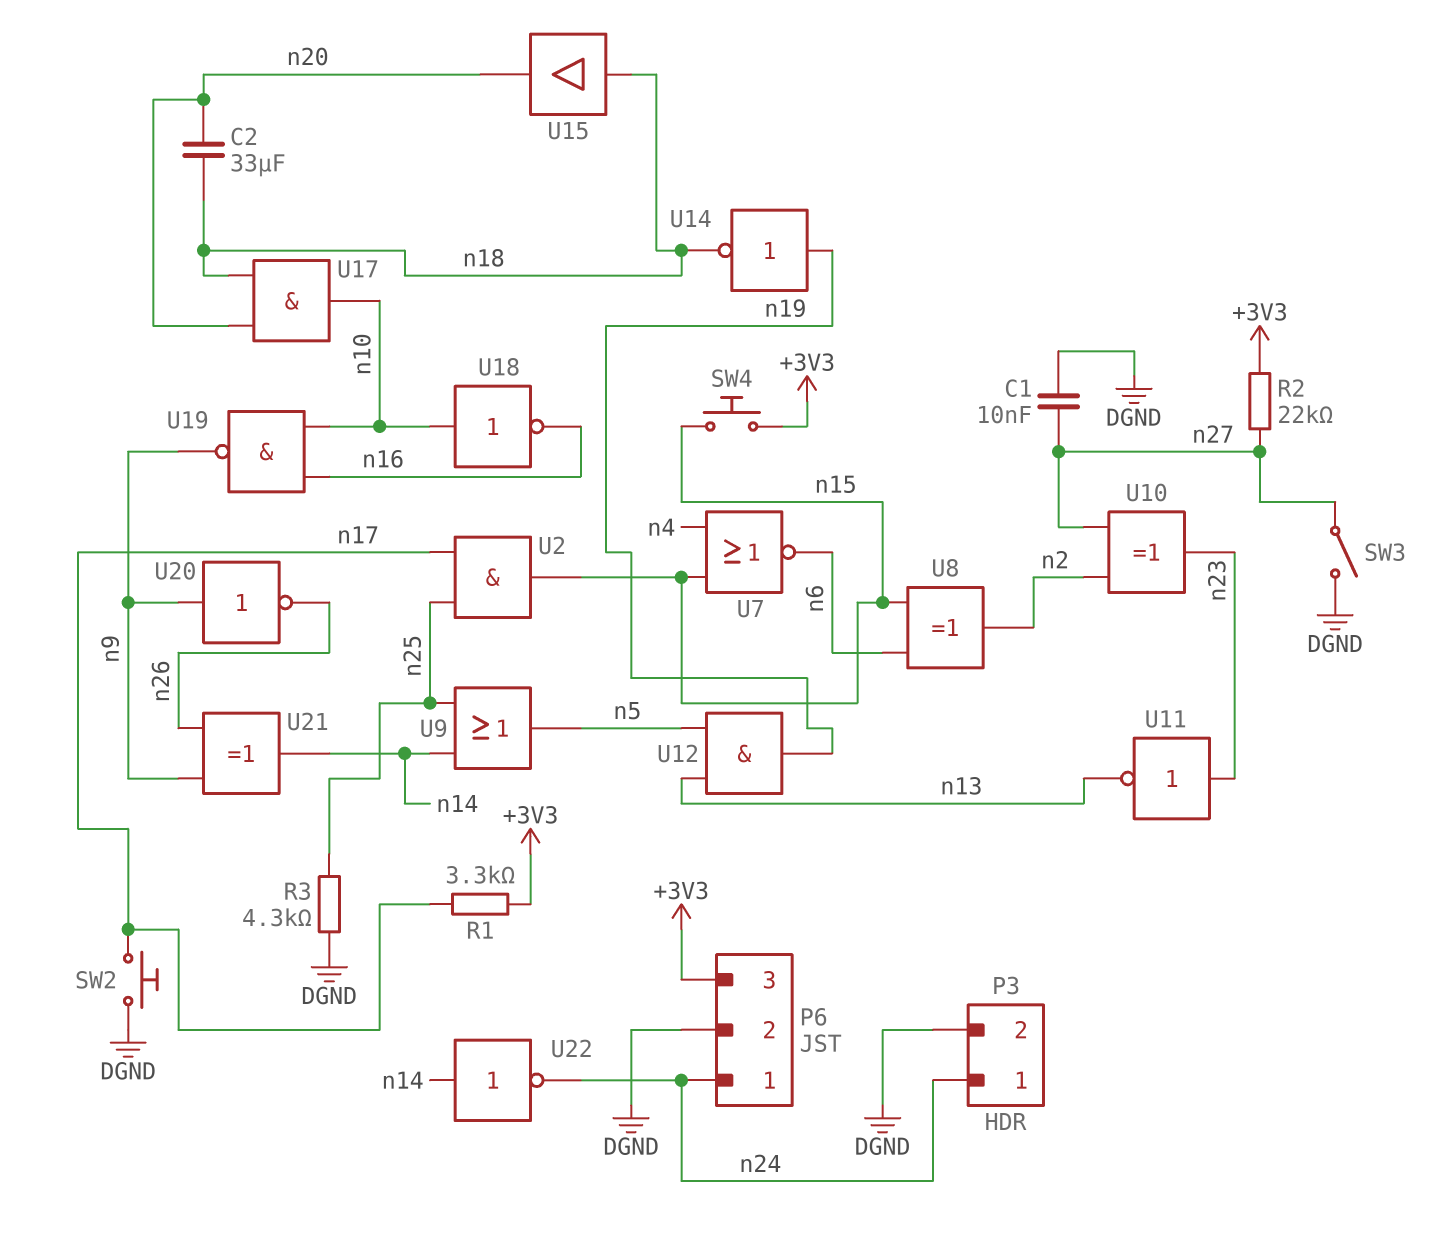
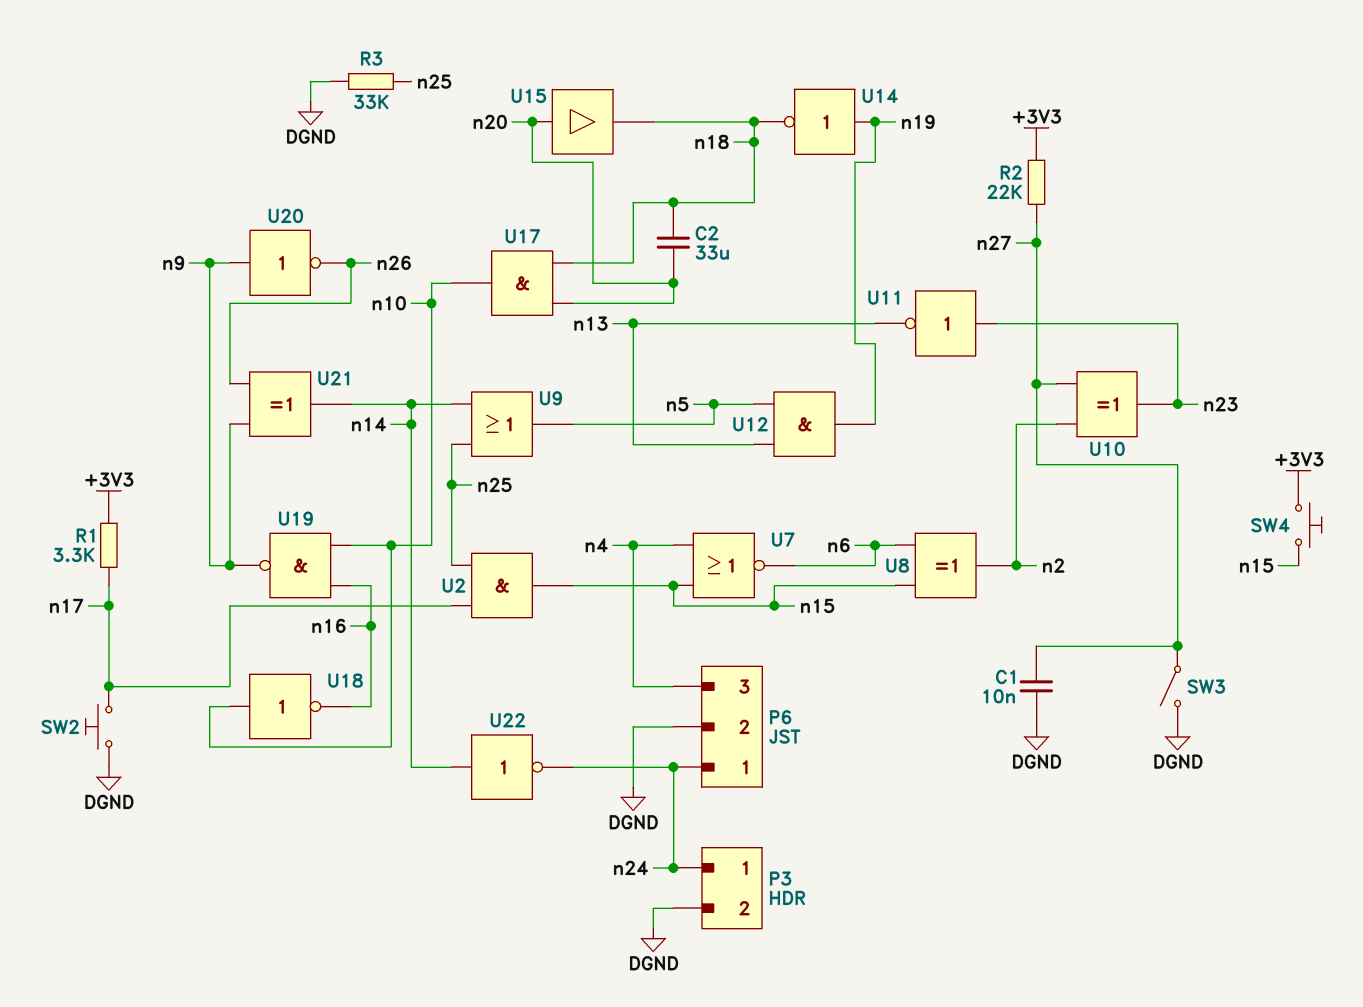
P6 pin 3: +3V3 -> n4
R3: 4.3k (DGND, n25) -> 33k (DGND, n25)
U15: buffer (in n18, out n20) -> buffer (in n20, out n18)

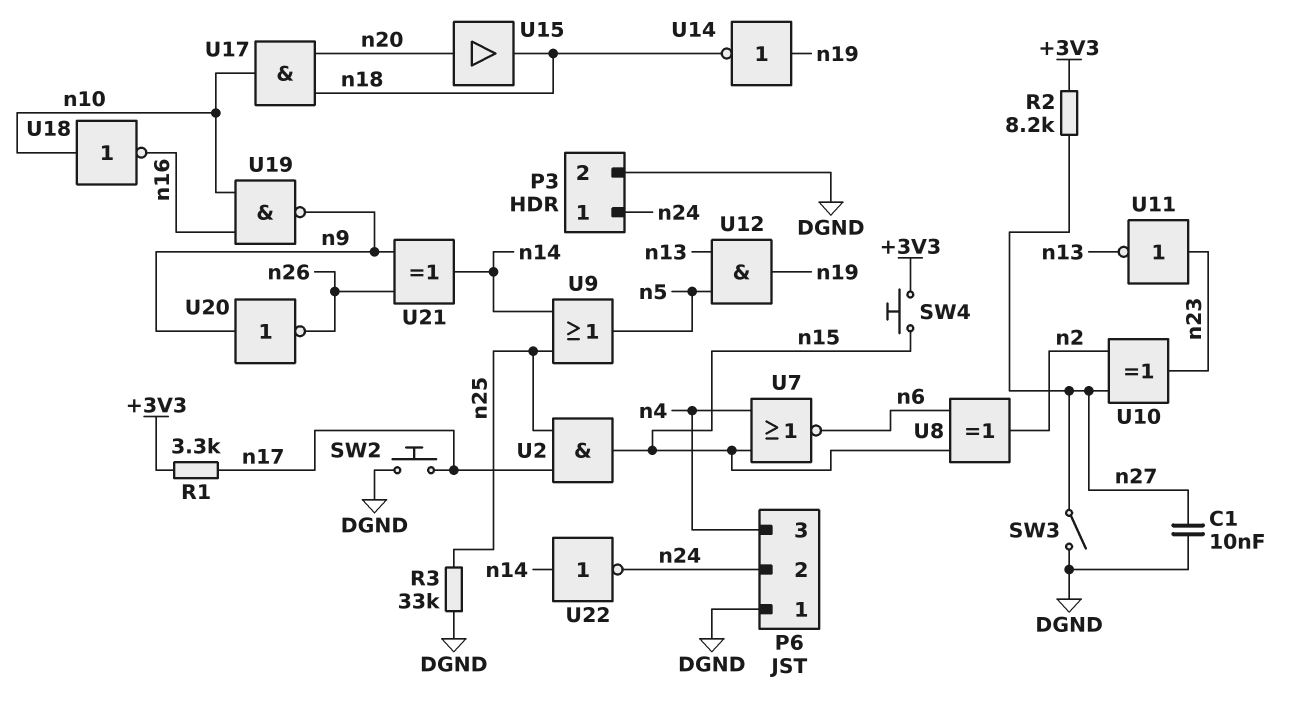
C2: 33uF (n18, n20) -> none
P6 pin 1: n24 -> DGND
P6 pin 2: DGND -> n24
R2: 22k (+3V3, n27) -> 8.2k (+3V3, n27)

